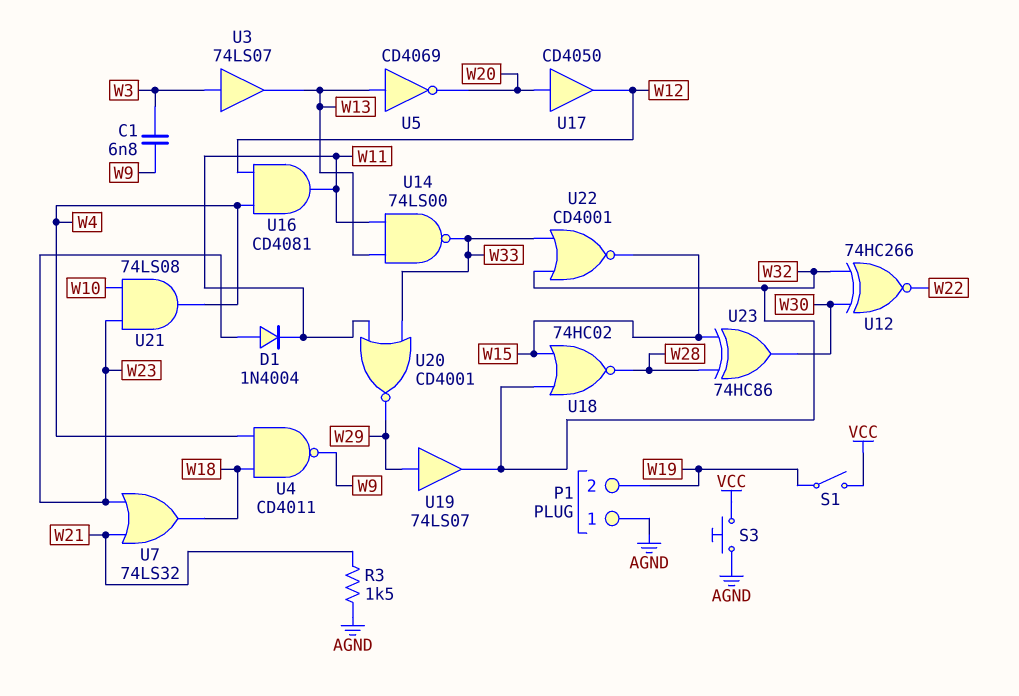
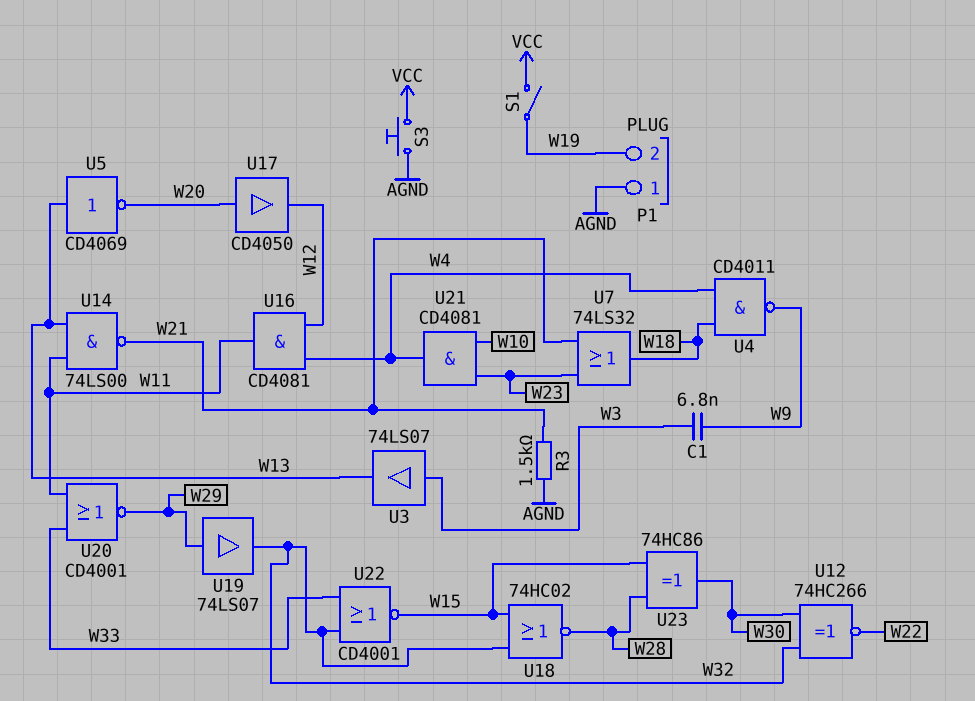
D1: diode 1N4004 (A W23, K W11) -> none
U14: NAND 74LS00 (in W11, in W13, out W33) -> NAND 74LS00 (in W11, in W13, out W21)
U21: AND 74LS08 (in W10, in W23, out W4) -> AND CD4081 (in W10, in W23, out W4)

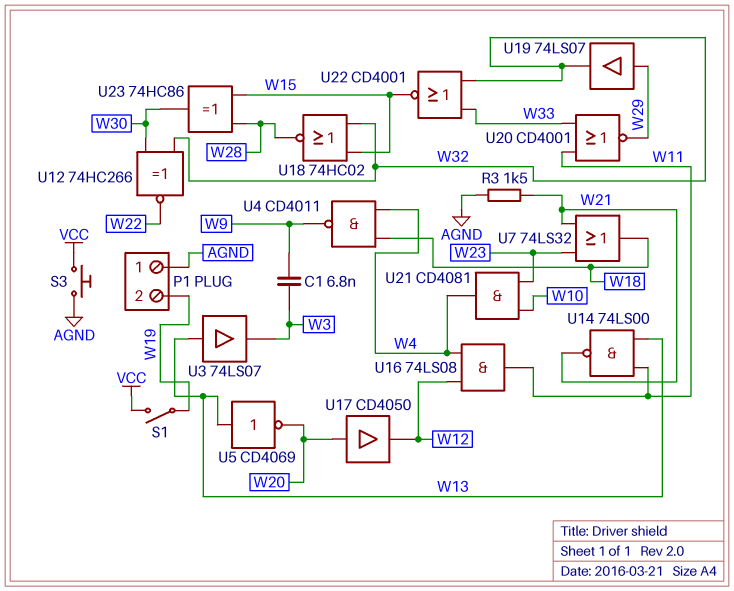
U3: buffer 74LS07 (in W3, out W13) -> buffer 74LS07 (in W13, out W3)
U16: AND CD4081 (in W4, in W12, out W11) -> AND 74LS08 (in W4, in W12, out W11)

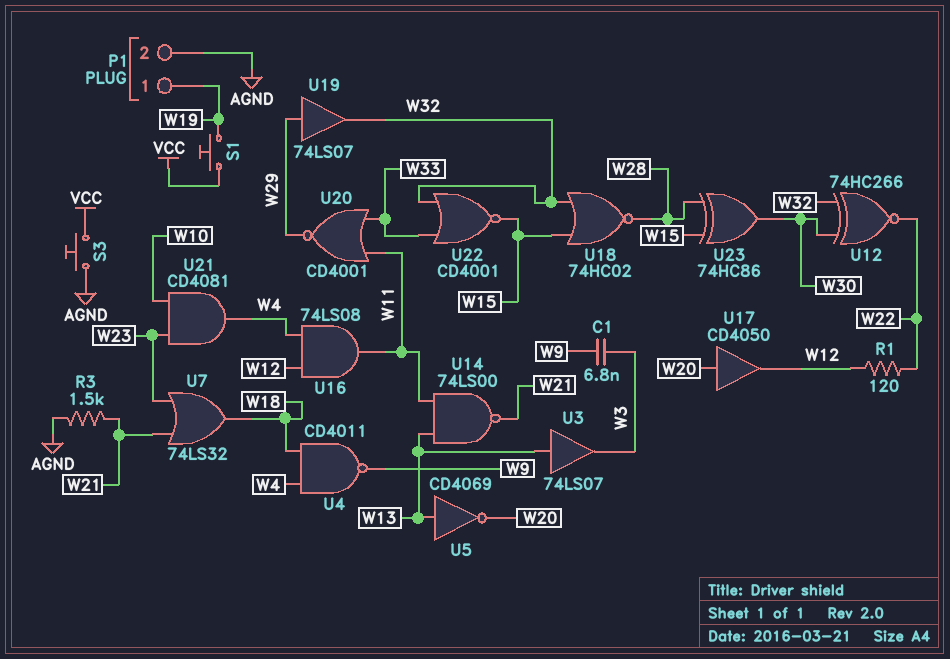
P1 pin 1: AGND -> W19
P1 pin 2: W19 -> AGND
R1: none -> 120 (W12, W22)
S1: switch (VCC, W19) -> button (VCC, W19)

